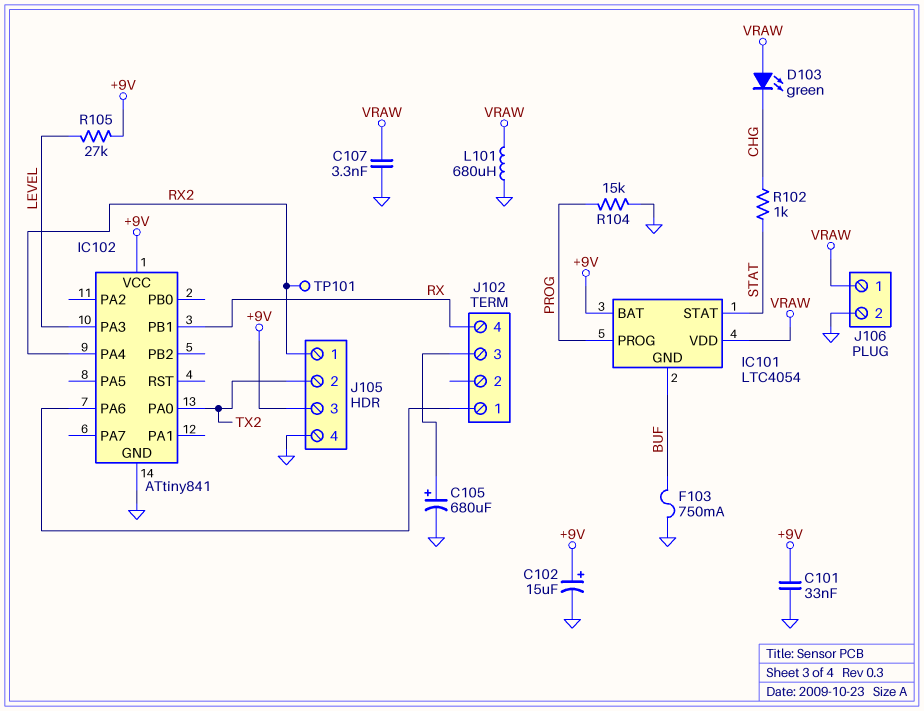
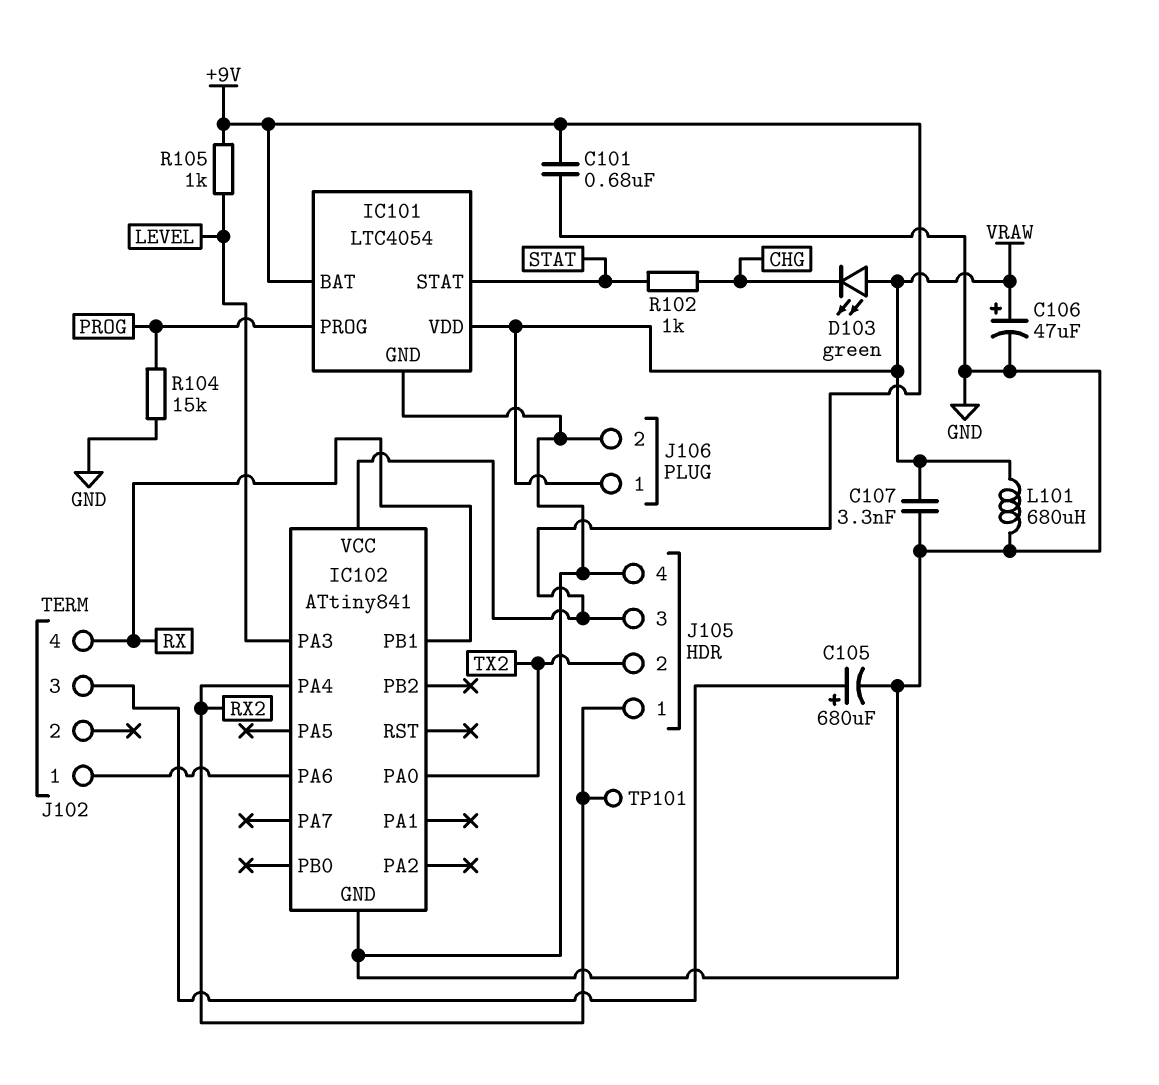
C101: 33nF (+9V, GND) -> 680nF (+9V, GND)
C102: 15uF (plus +9V, minus GND) -> none
C106: none -> 47uF (plus VRAW, minus GND)
F103: 750mA (BUF, GND) -> none
IC101 pin GND: BUF -> GND
R105: 27k (+9V, LEVEL) -> 1k (+9V, LEVEL)

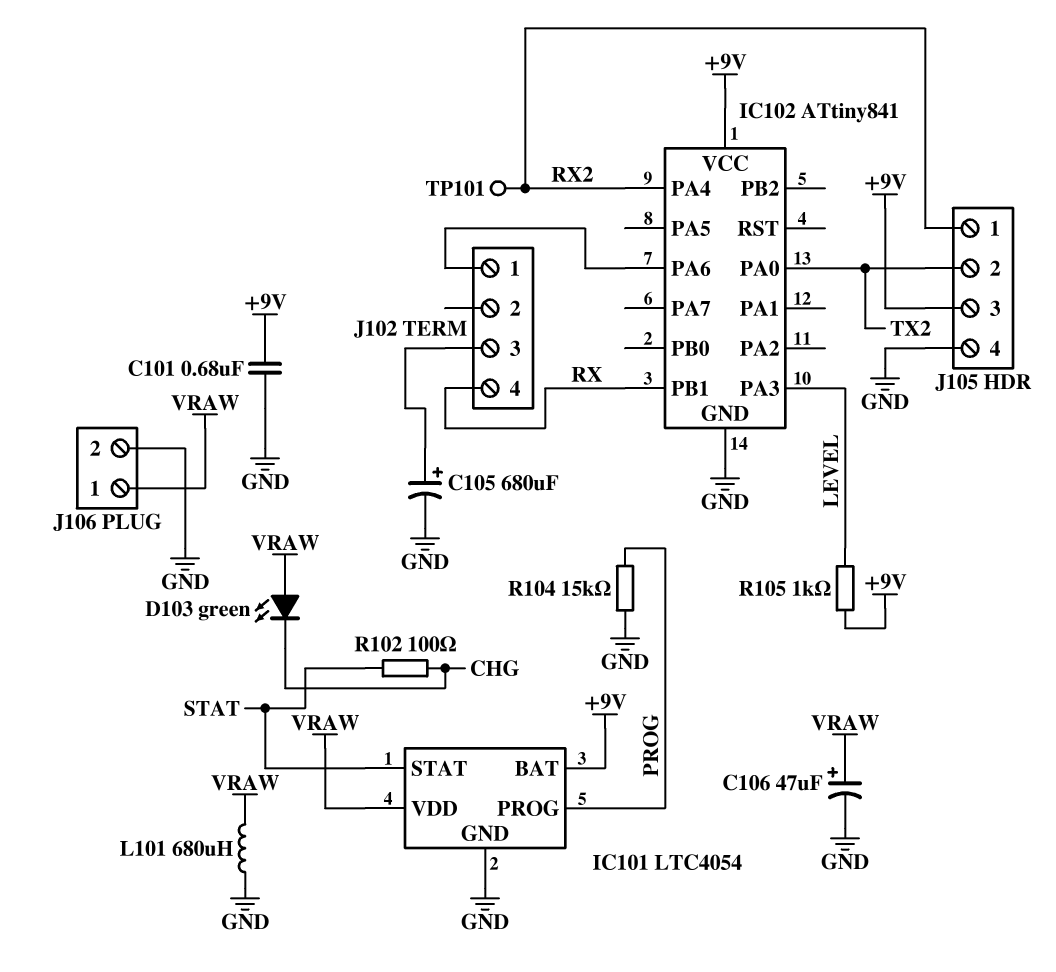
C107: 3.3nF (GND, VRAW) -> none
R102: 1k (CHG, STAT) -> 100 (CHG, STAT)

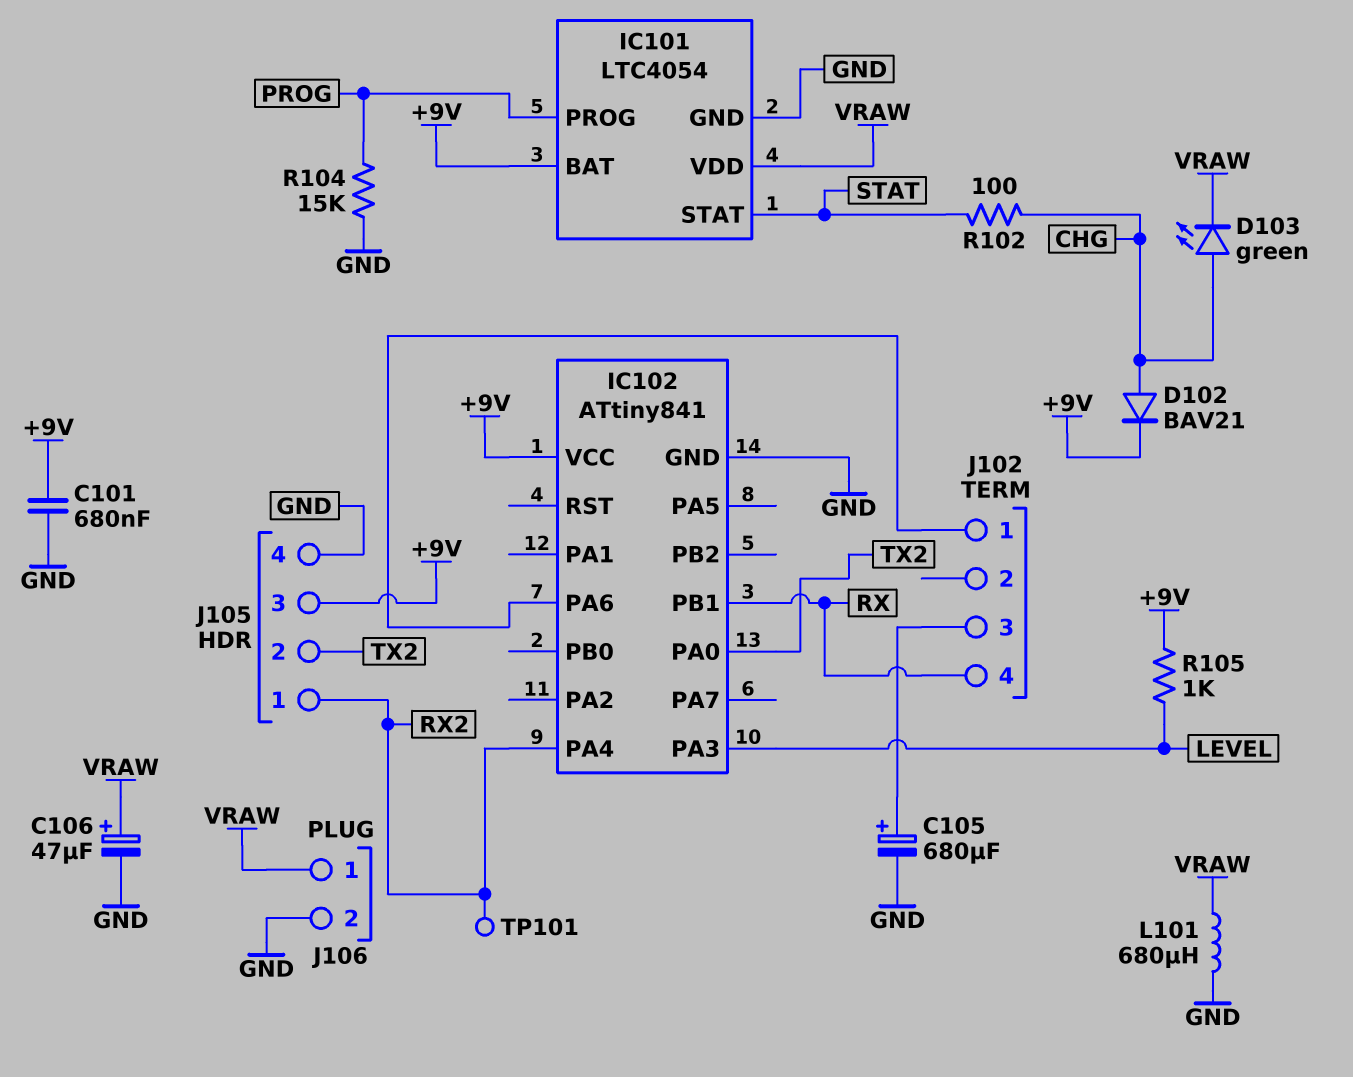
D102: none -> diode BAV21 (A CHG, K +9V)
D103: LED green (A VRAW, K CHG) -> LED green (A CHG, K VRAW)

